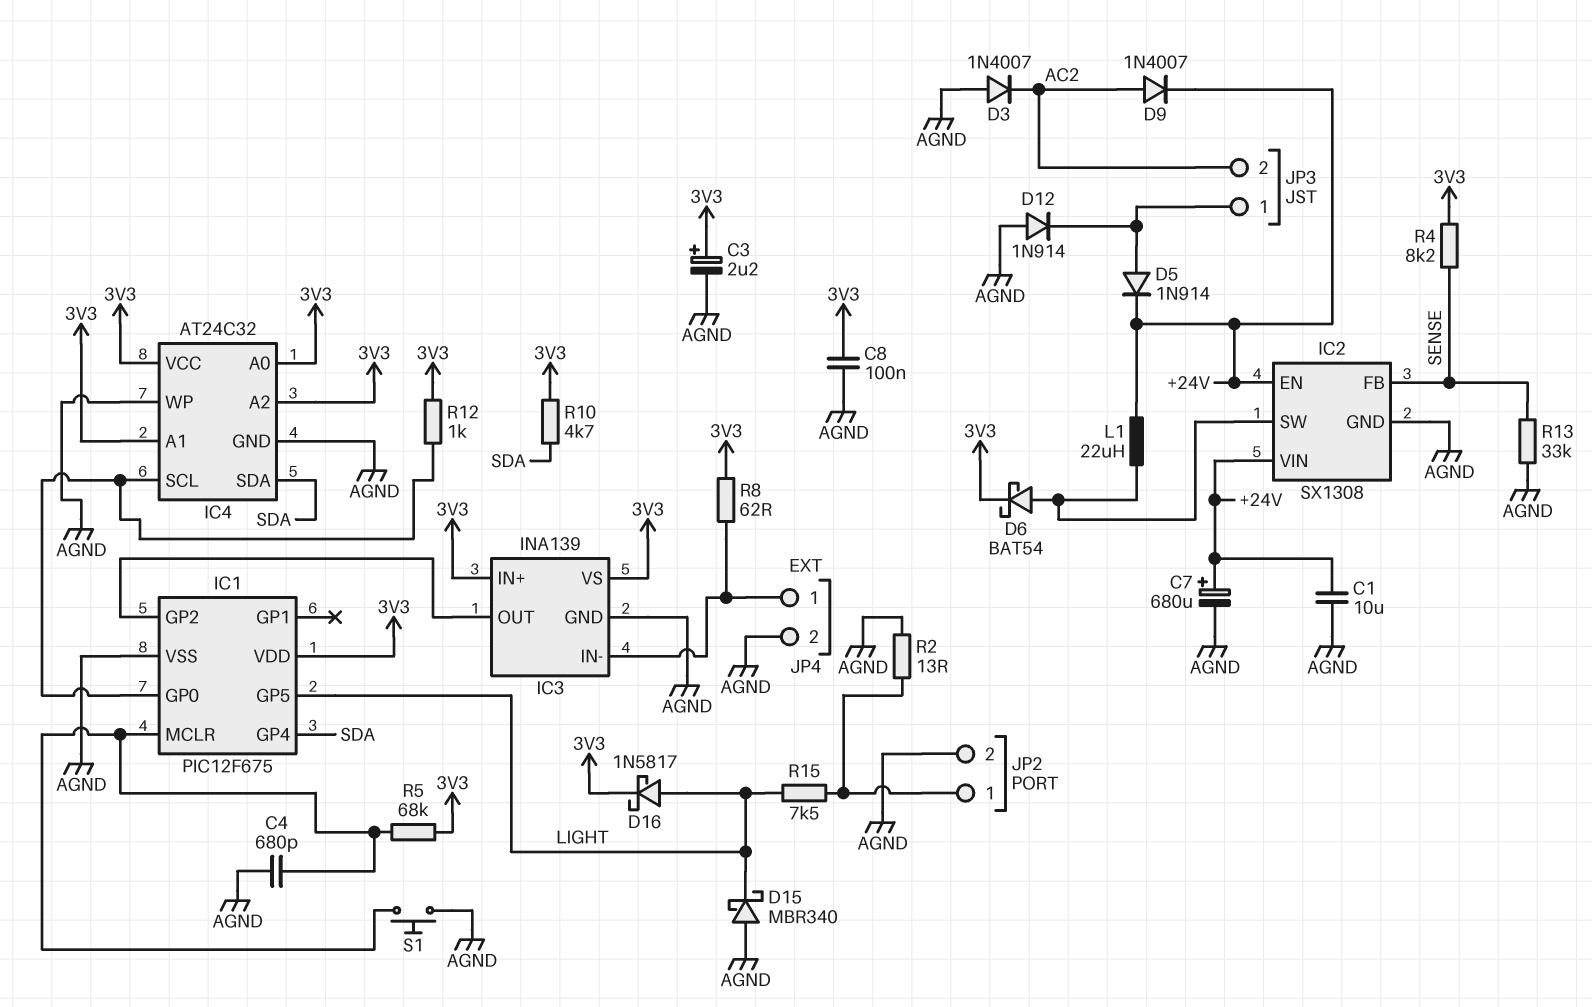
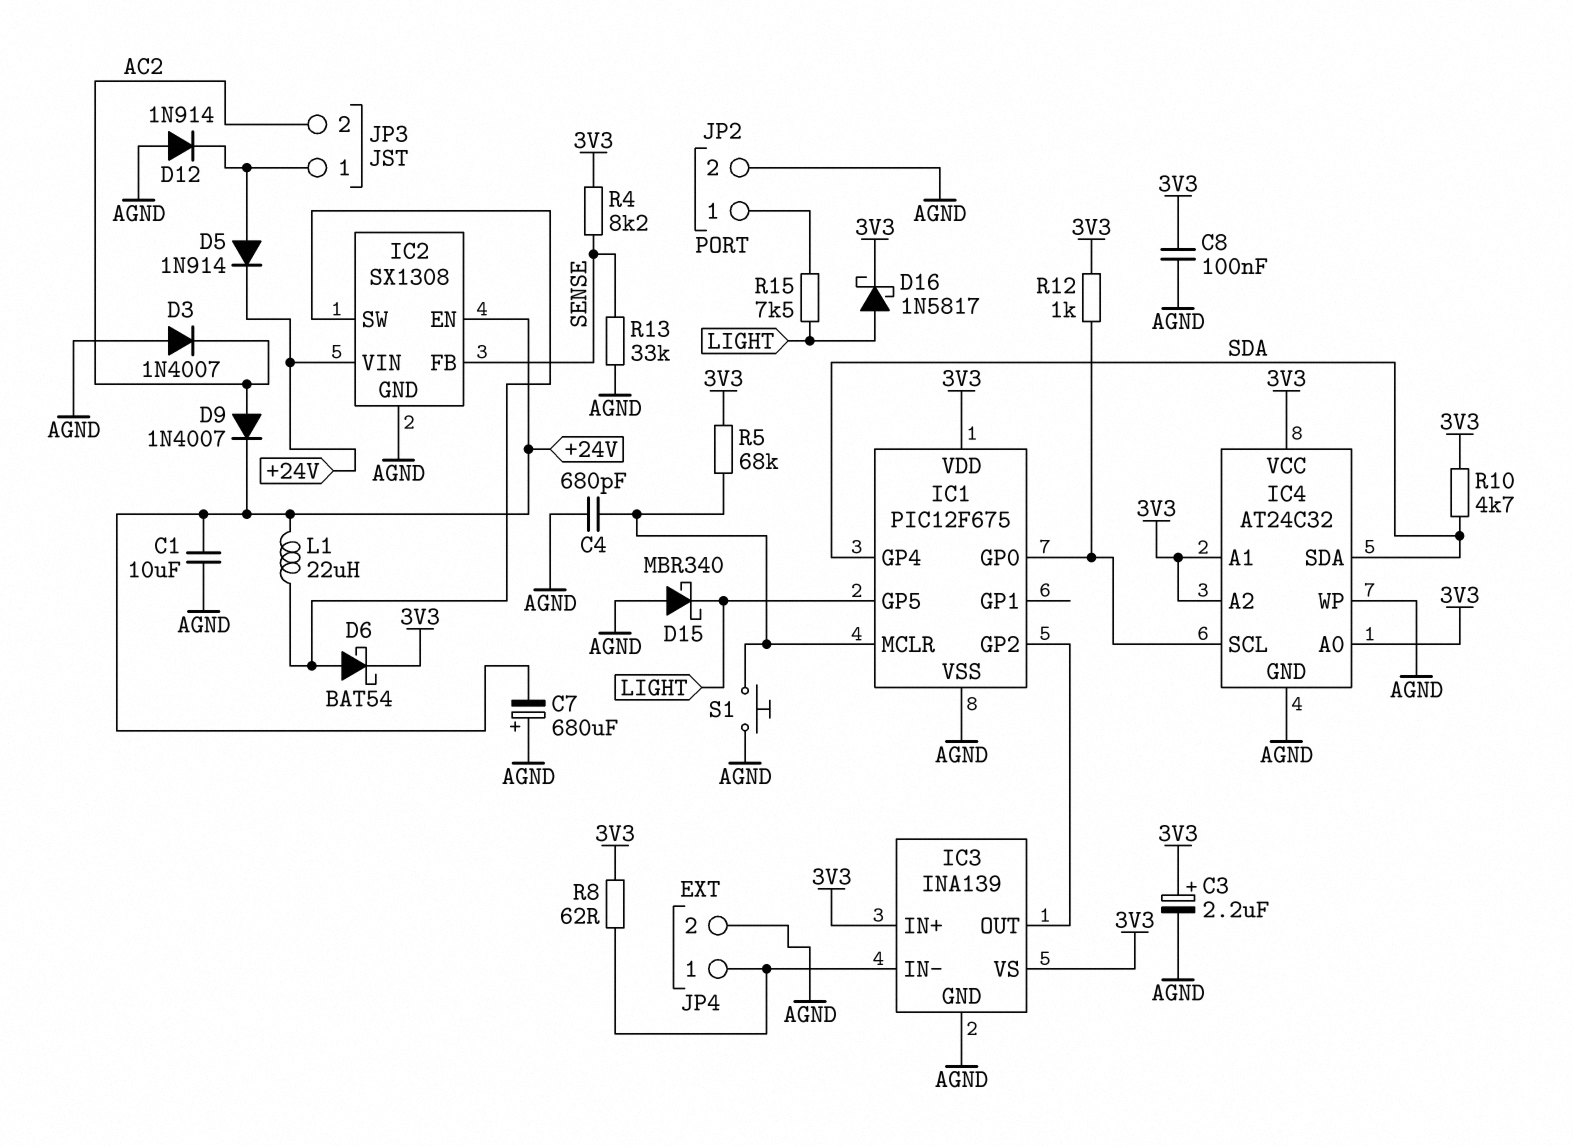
C7: 680uF (plus +24V, minus AGND) -> 680uF (plus AGND, minus +24V)
R2: 13 (AGND, JP2/1) -> none

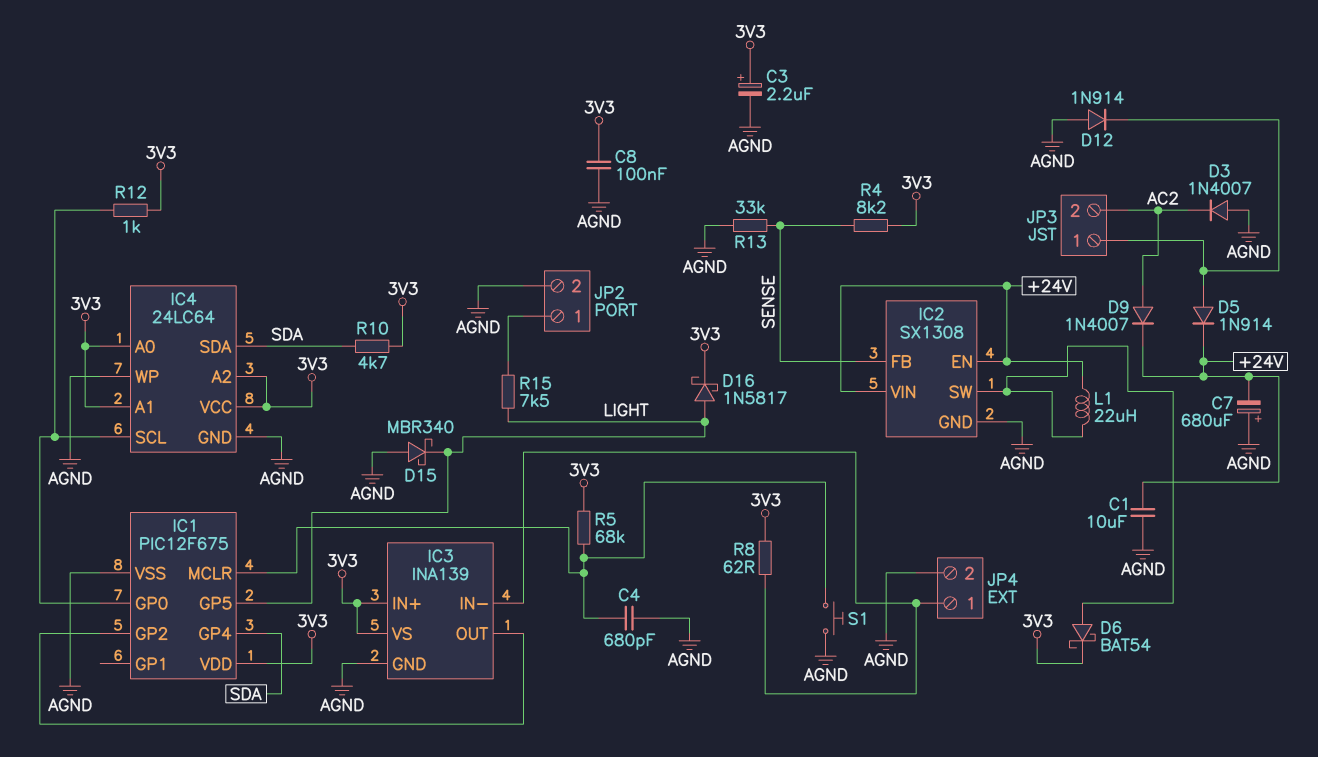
IC4: AT24C32 -> 24LC64

